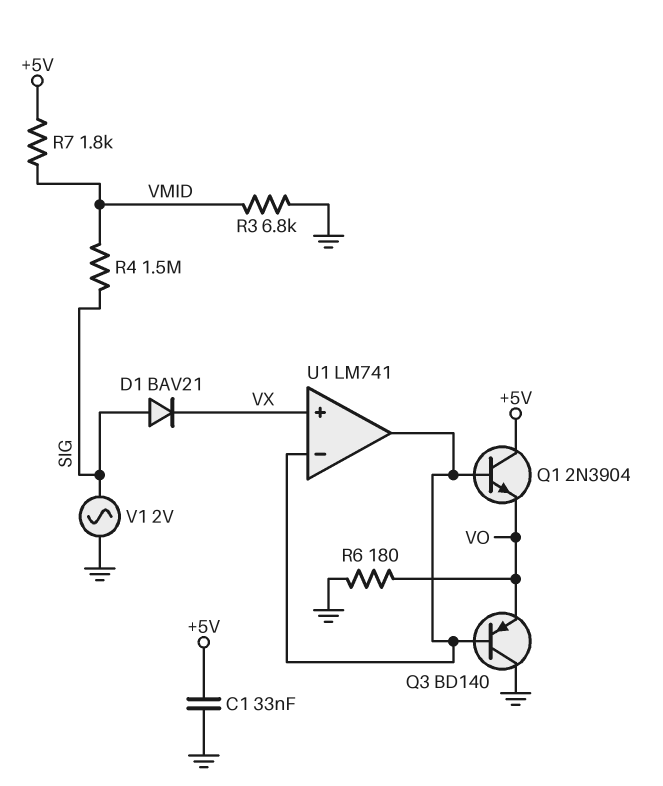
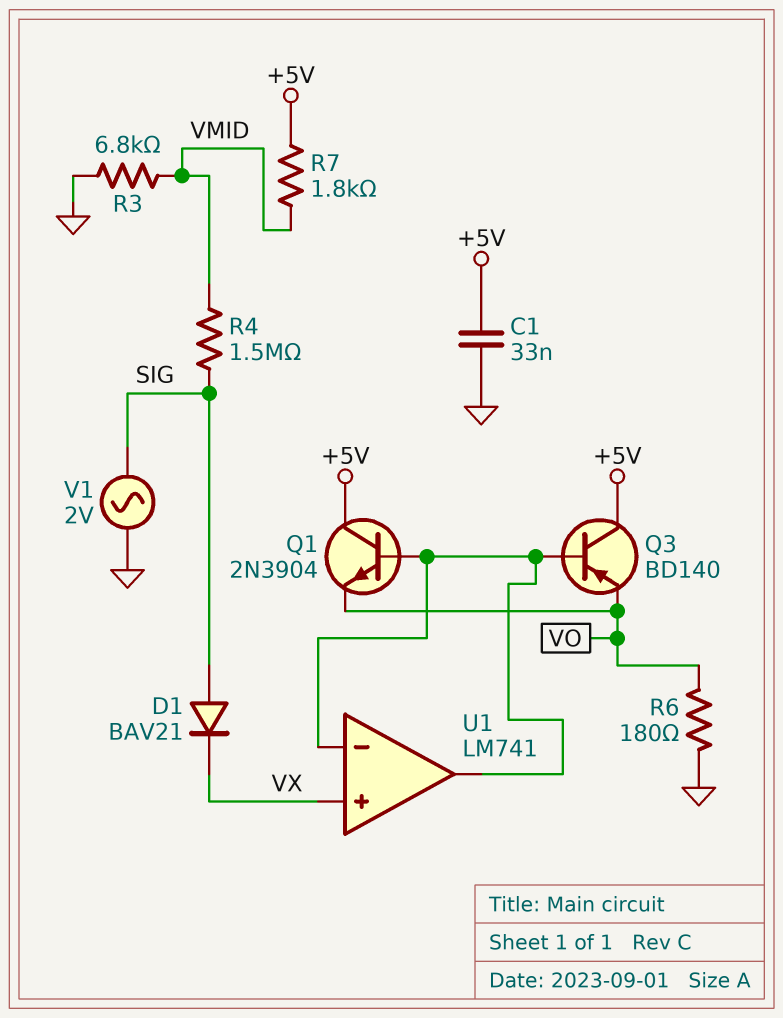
Q3: PNP BD140 (B U1/in-, C GND, E VO) -> PNP BD140 (B U1/in-, C +5V, E VO)

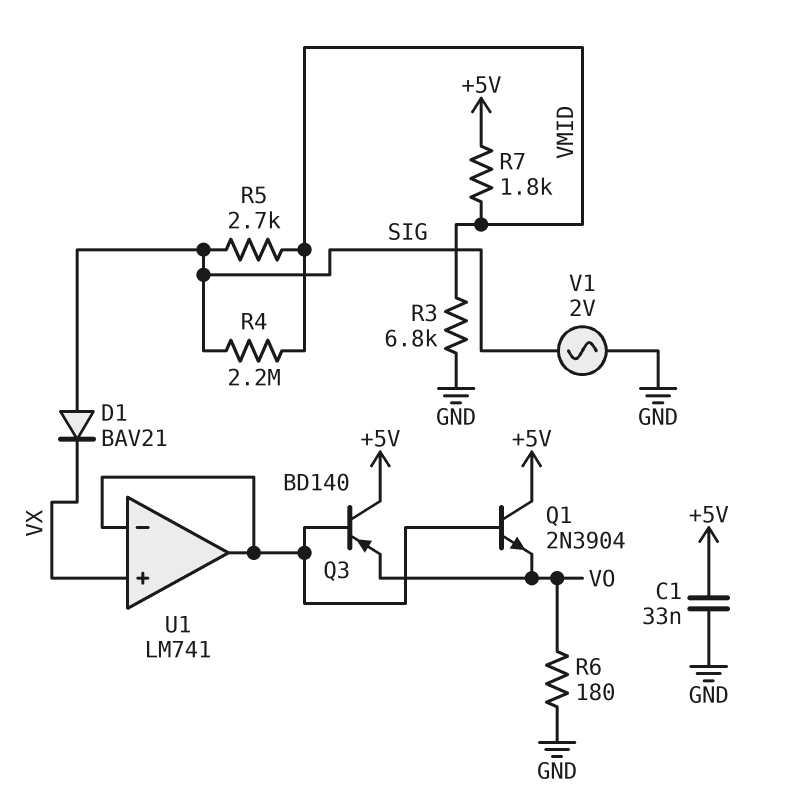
R4: 1.5M (SIG, VMID) -> 2.2M (SIG, VMID)
R5: none -> 2.7k (SIG, VMID)

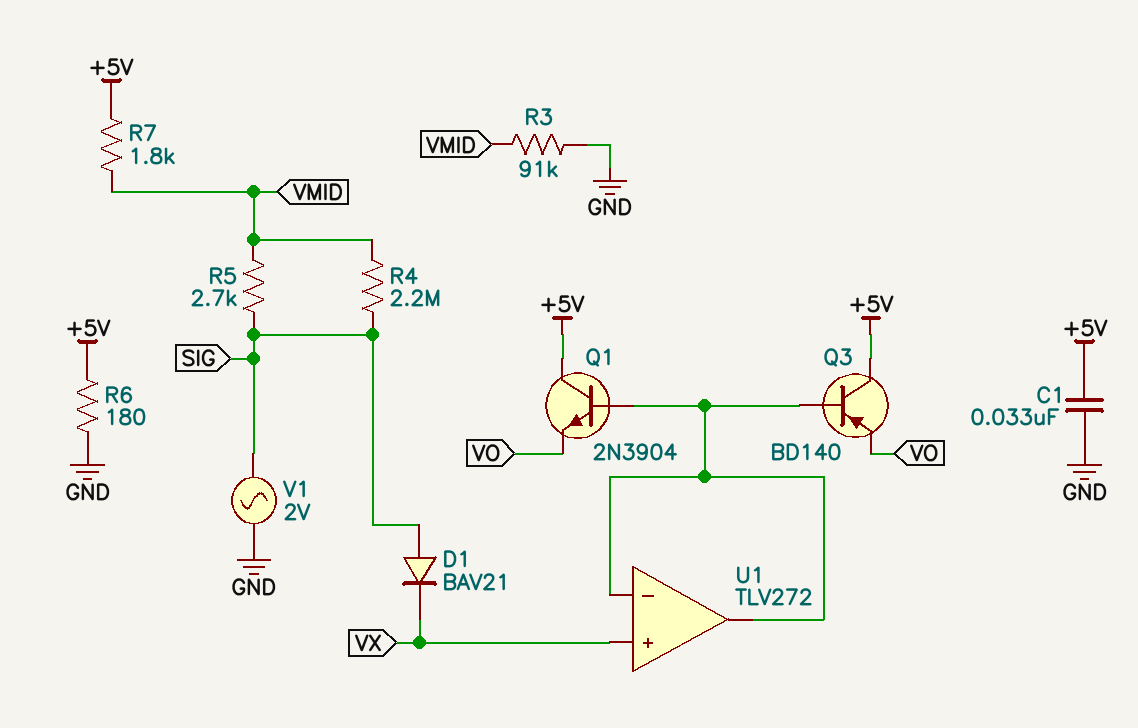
R3: 6.8k (GND, VMID) -> 91k (GND, VMID)
R6: 180 (GND, VO) -> 180 (+5V, GND)
U1: LM741 -> TLV272

